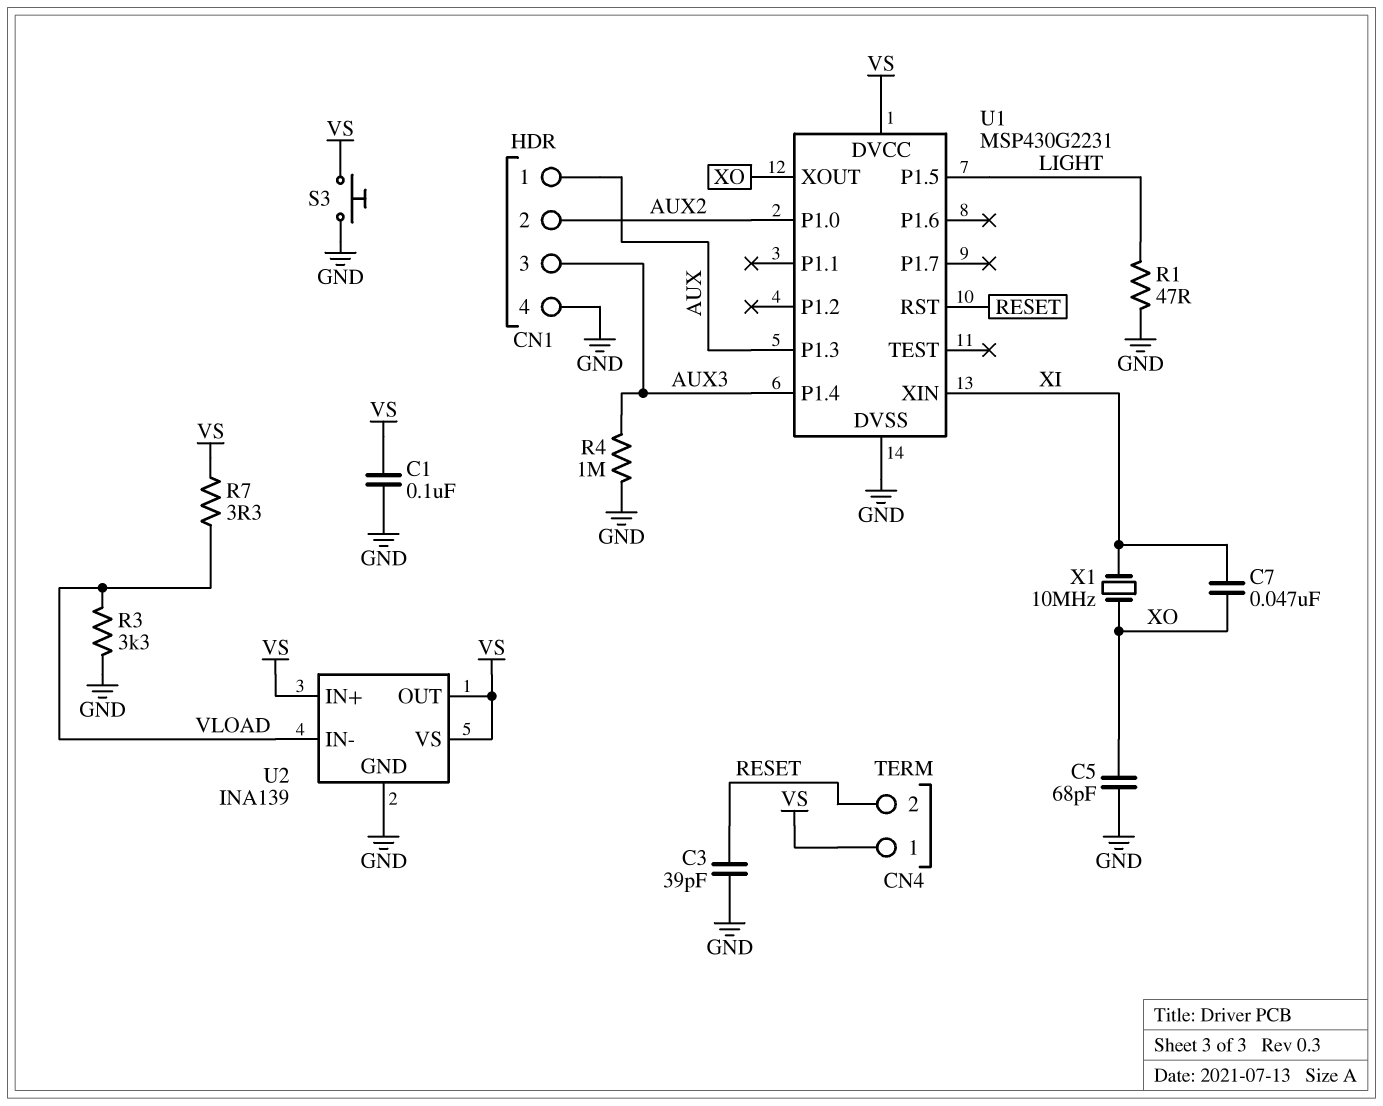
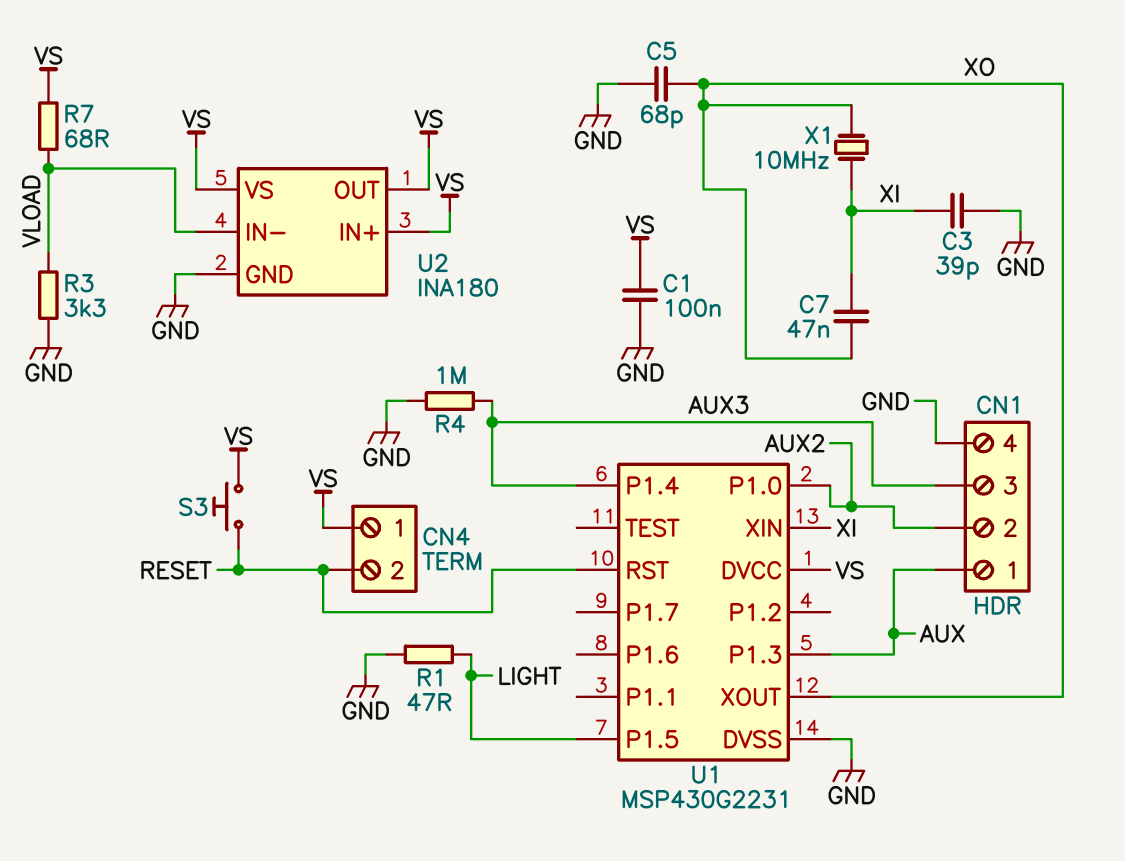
C3: 39pF (GND, RESET) -> 39pF (GND, XI)
R7: 3.3 (VLOAD, VS) -> 68 (VLOAD, VS)
S3: button (GND, VS) -> button (RESET, VS)
U2: INA139 -> INA180

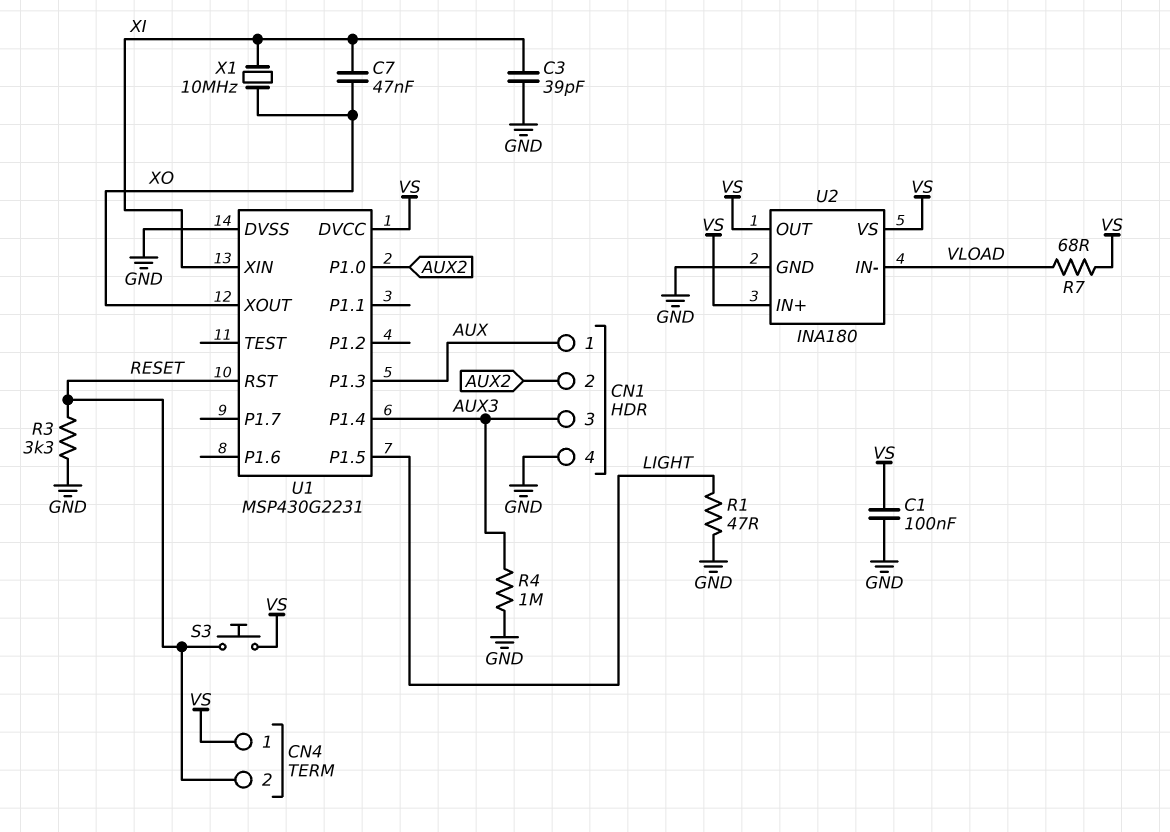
C5: 68pF (GND, XO) -> none
R3: 3.3k (GND, VLOAD) -> 3.3k (GND, RESET)

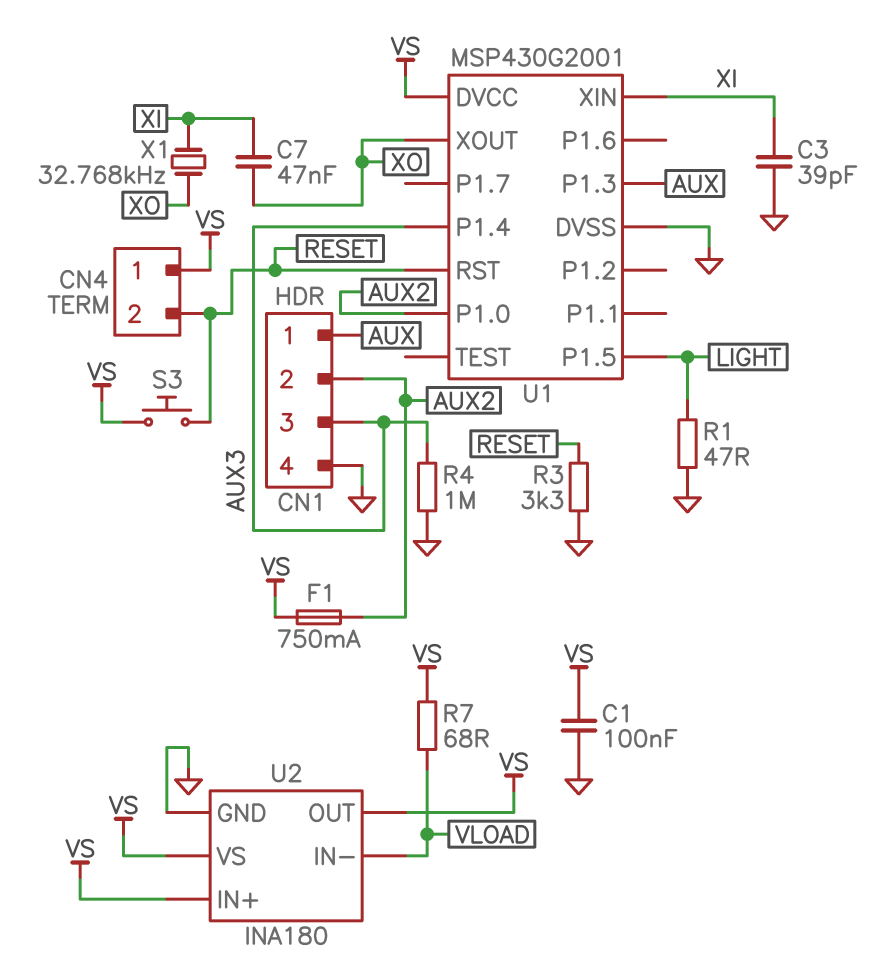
F1: none -> 750mA (AUX2, VS)
U1: MSP430G2231 -> MSP430G2001
X1: 10MHz (XI, XO) -> 32.768kHz (XI, XO)

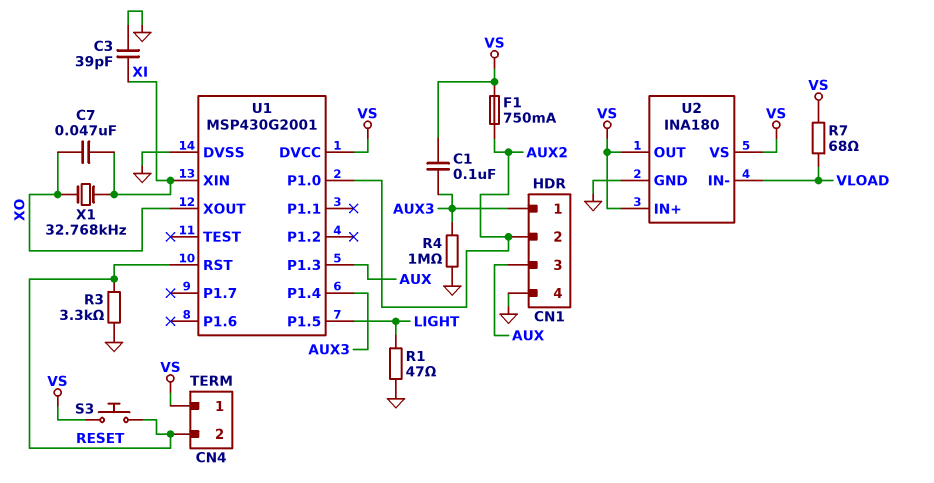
C1: 100nF (GND, VS) -> 100nF (AUX3, VS)
CN1 pin 1: AUX -> AUX3
CN1 pin 3: AUX3 -> AUX

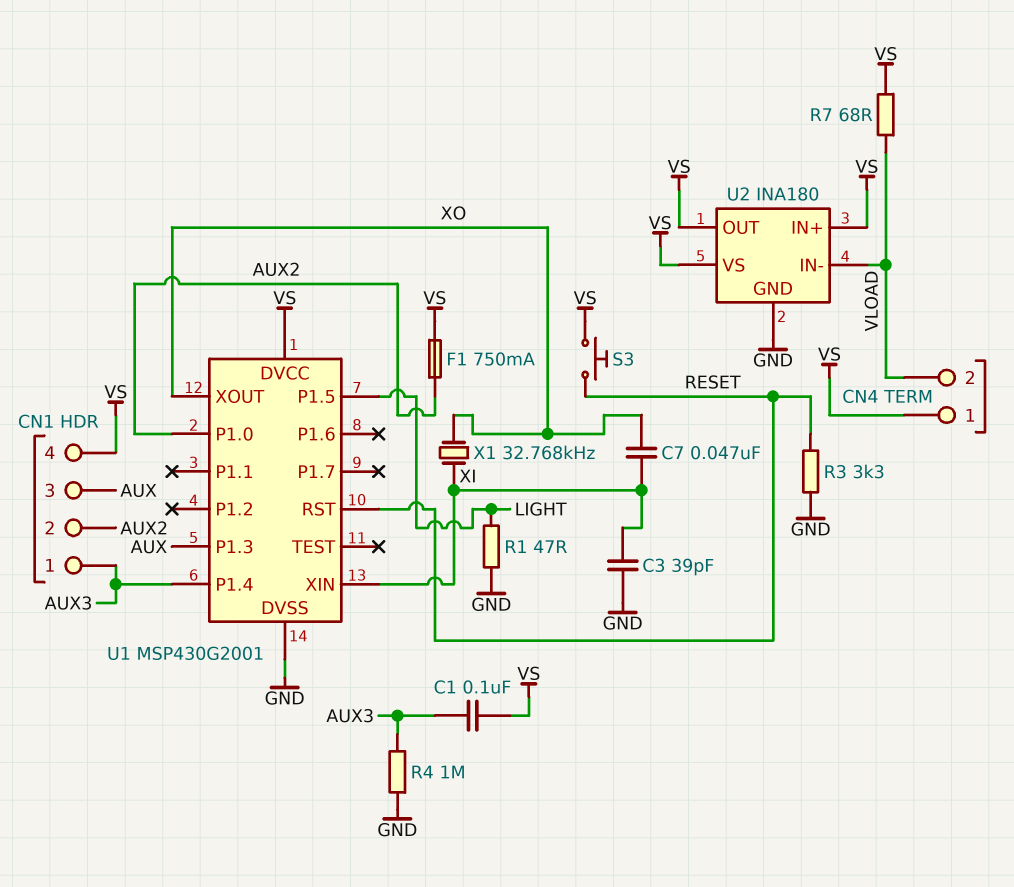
CN1 pin 4: GND -> VS
CN4 pin 2: RESET -> VLOAD

